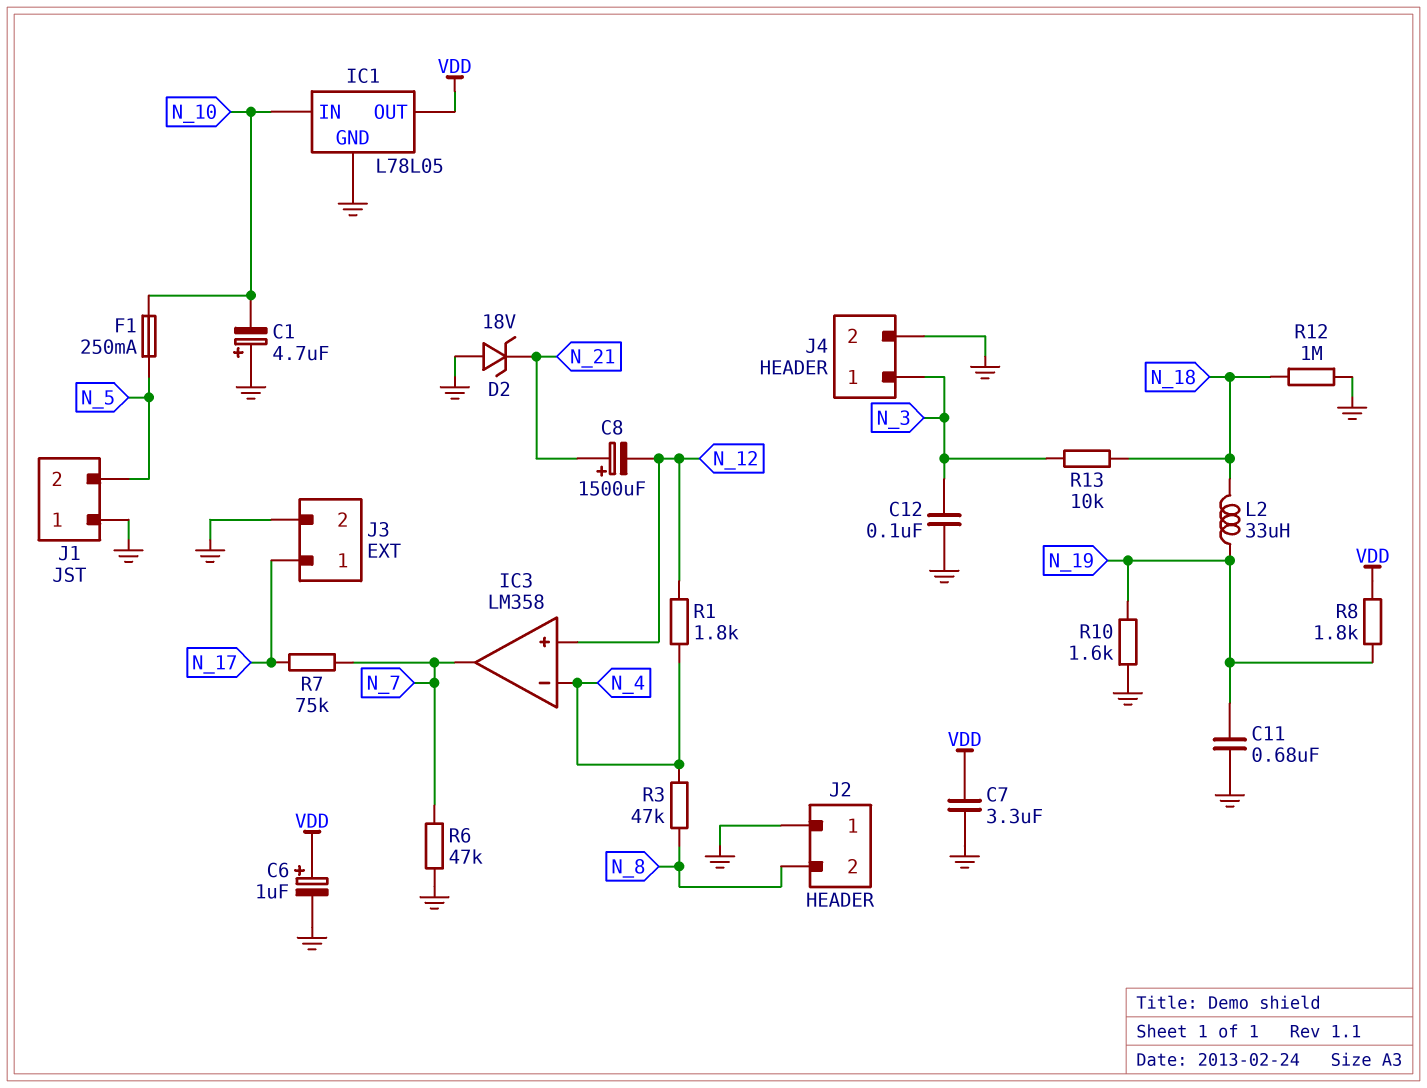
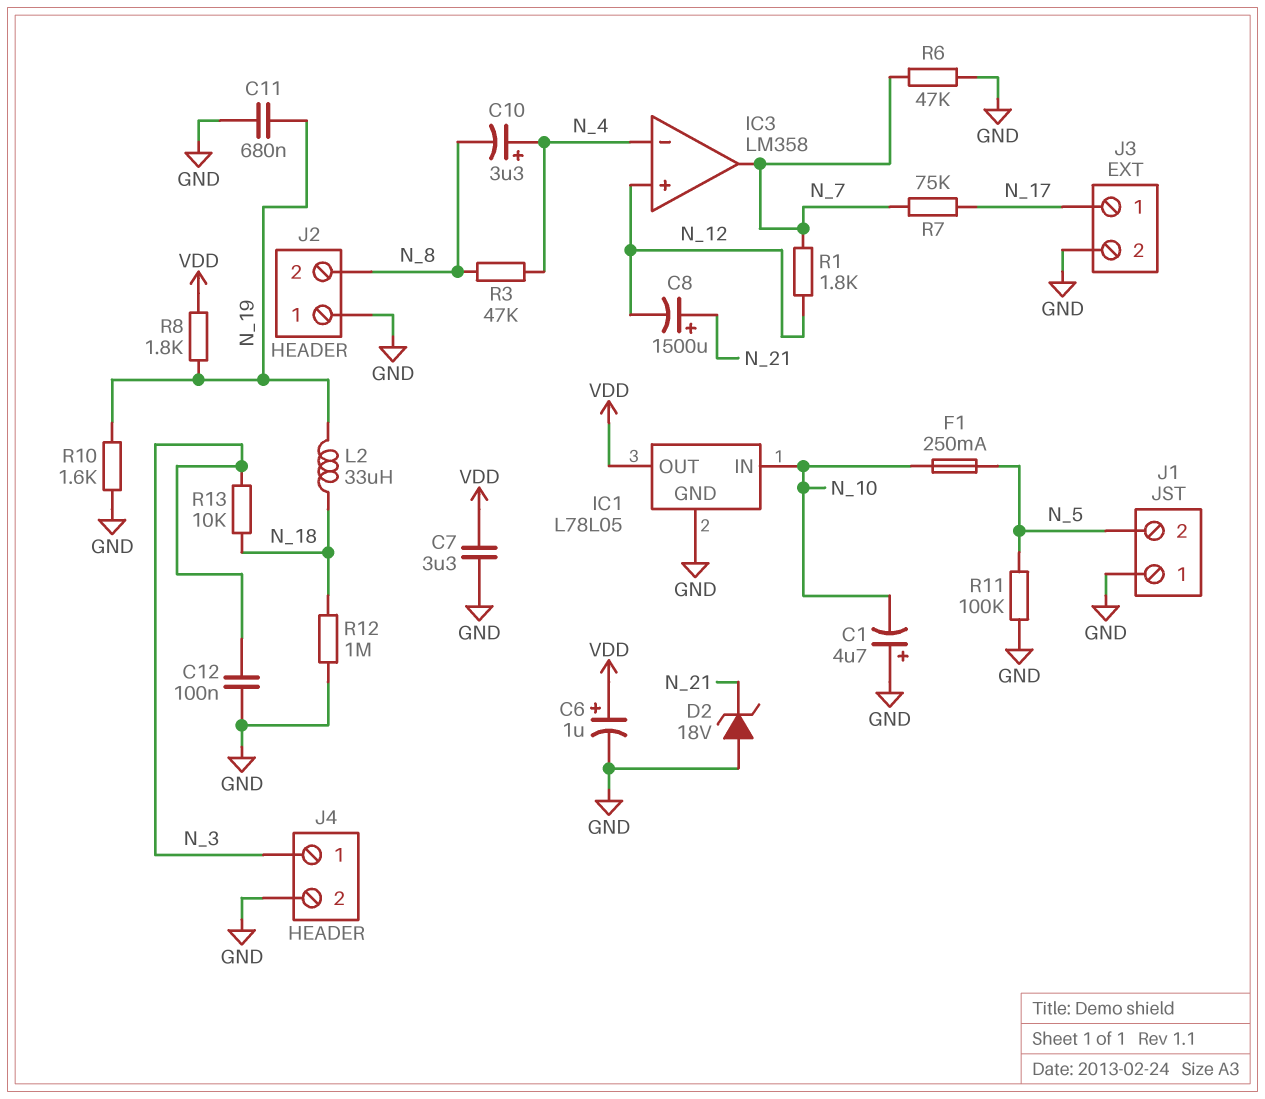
C10: none -> 3.3uF (plus N_4, minus N_8)
R1: 1.8k (N_4, N_12) -> 1.8k (N_7, N_12)
R11: none -> 100k (GND, N_5)

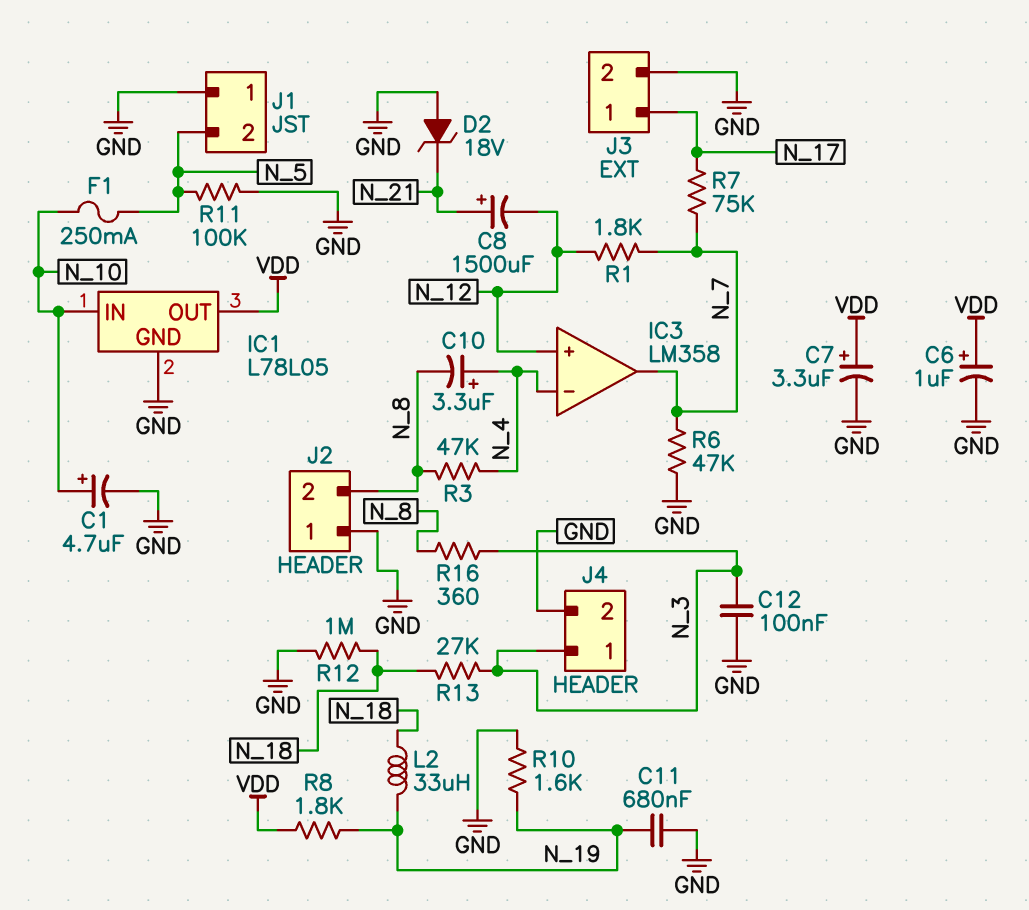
C1: 4.7uF (plus GND, minus N_10) -> 4.7uF (plus N_10, minus GND)
C7: 3.3uF (GND, VDD) -> 3.3uF (plus VDD, minus GND)
R13: 10k (N_3, N_18) -> 27k (N_3, N_18)
R16: none -> 360 (N_3, N_8)

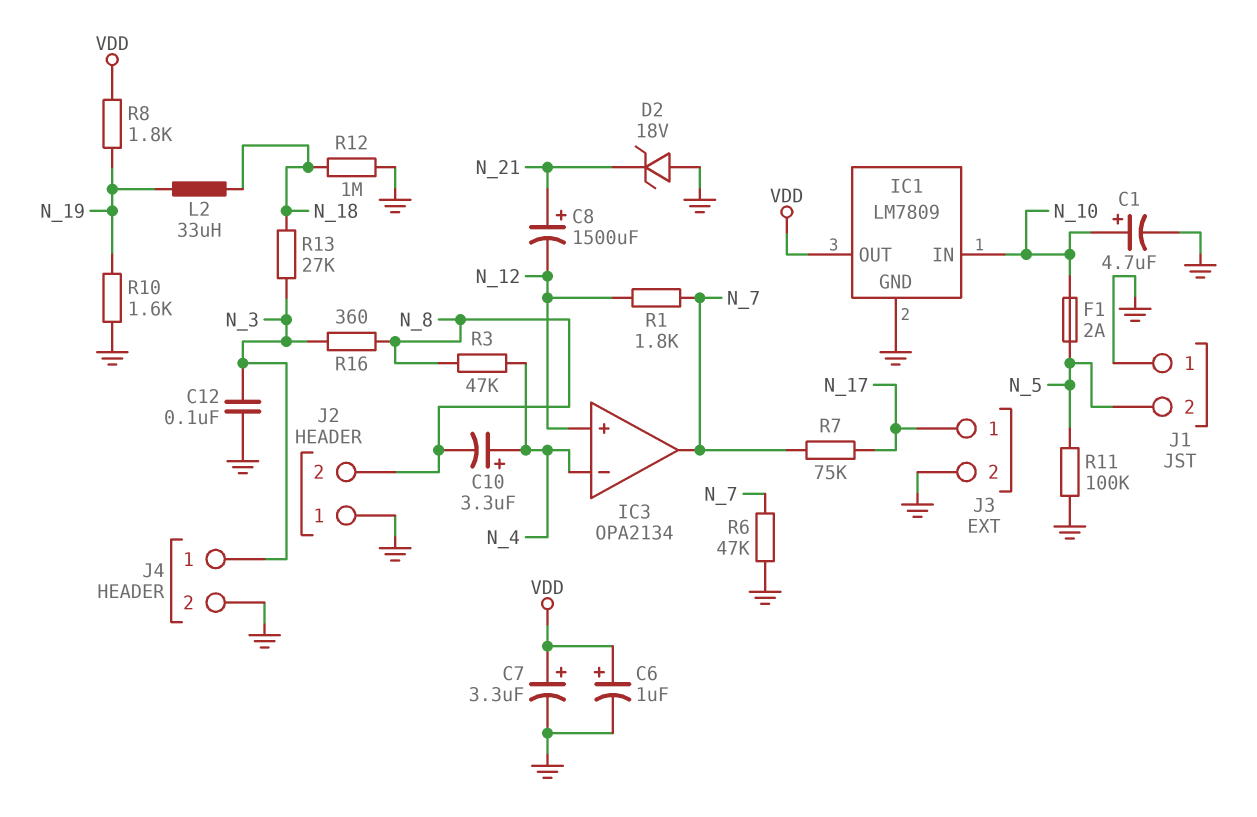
C11: 680nF (GND, N_19) -> none
F1: 250mA (N_5, N_10) -> 2A (N_5, N_10)
IC1: L78L05 -> LM7809
IC3: LM358 -> OPA2134

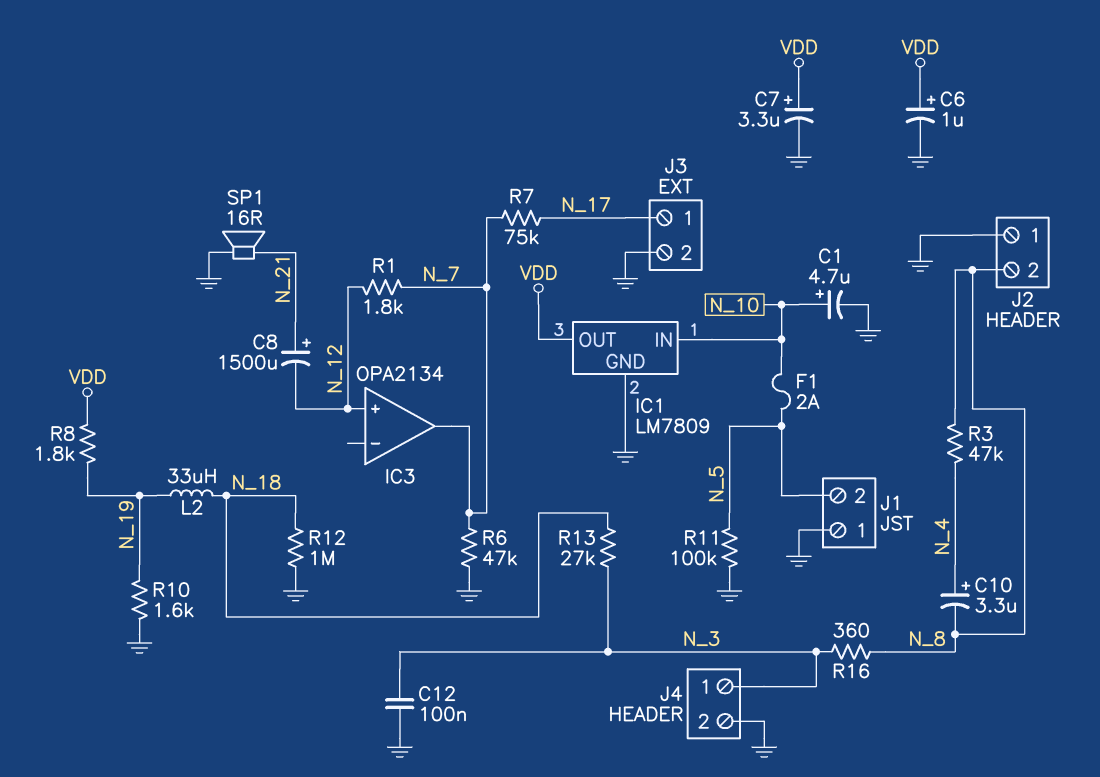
D2: zener 18V (A GND, K N_21) -> none
IC3 pin in-: N_4 -> none
SP1: none -> speaker 16R (GND, N_21)

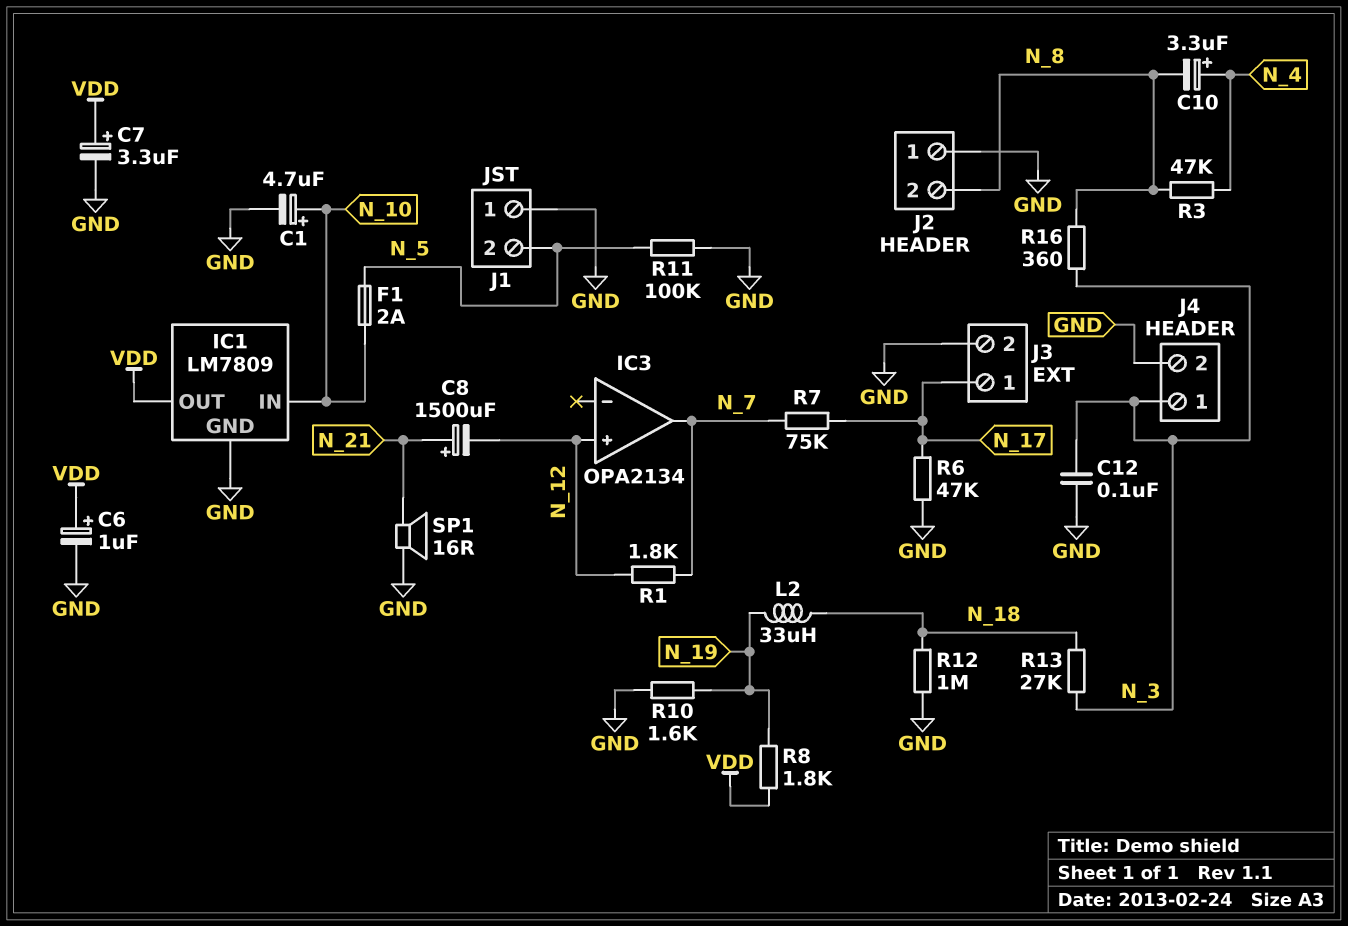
R6: 47k (GND, N_7) -> 47k (GND, N_17)

